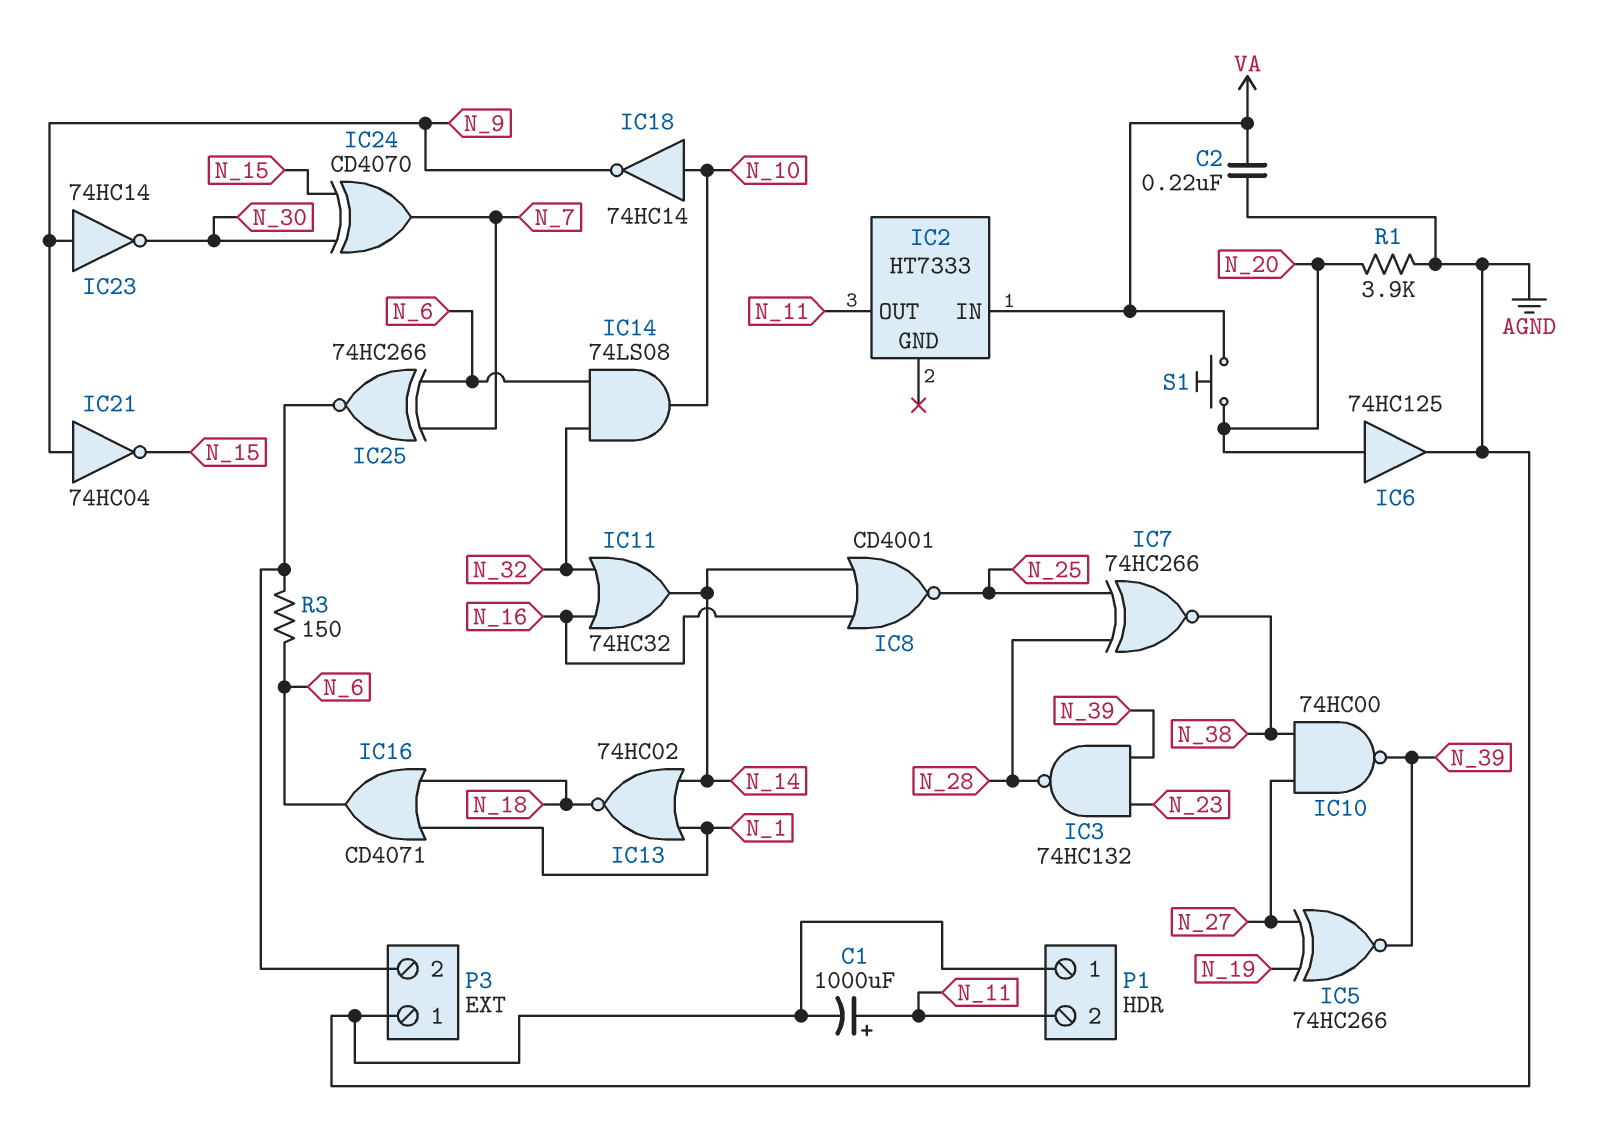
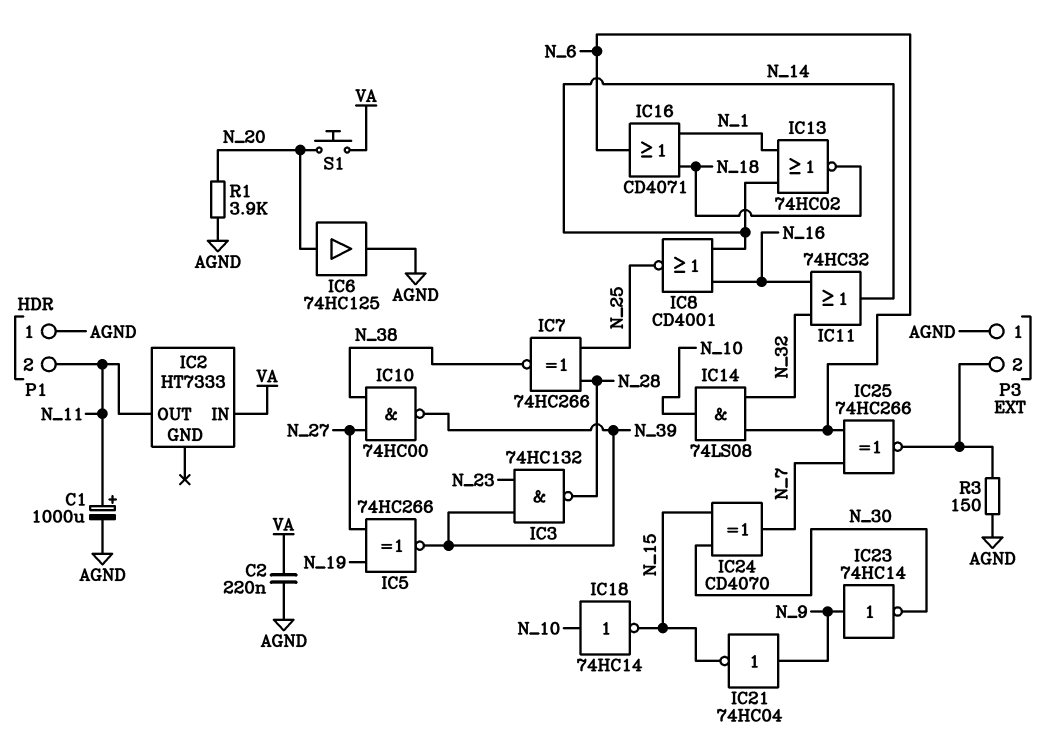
IC18: NOT 74HC14 (in N_10, out N_9) -> NOT 74HC14 (in N_10, out N_15)
R3: 150 (N_6, P3/2) -> 150 (AGND, P3/2)

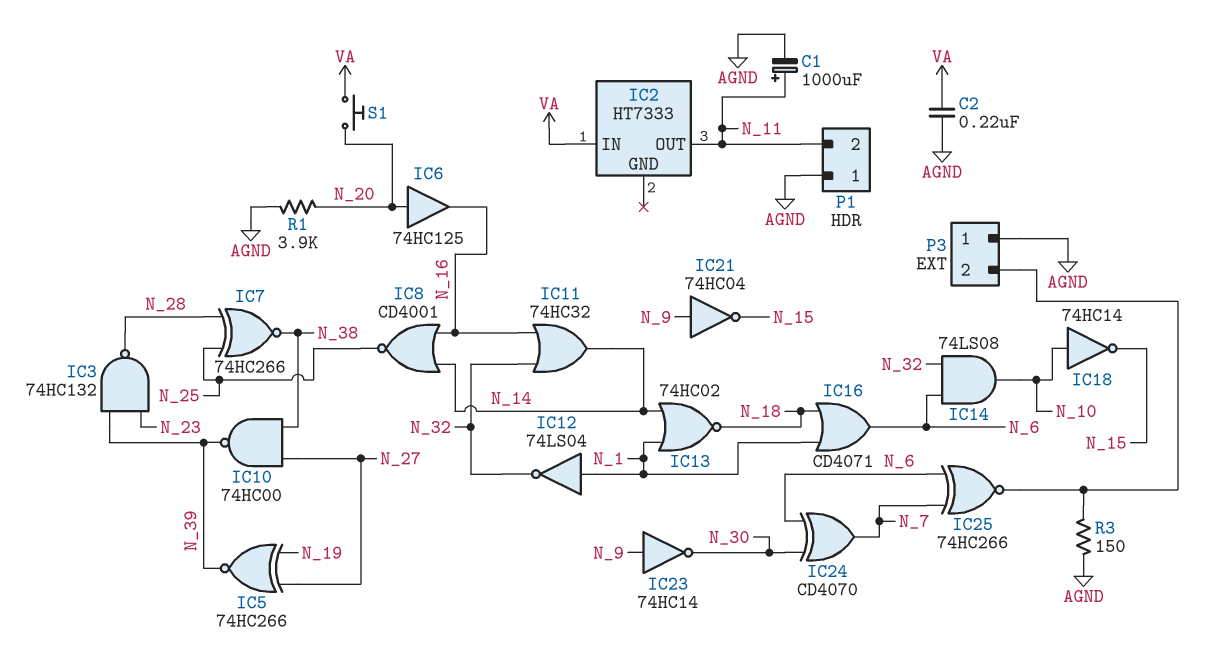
IC6: buffer 74HC125 (in N_20, out AGND) -> buffer 74HC125 (in N_20, out N_16)
IC12: none -> NOT 74LS04 (in N_1, out N_32)
IC24: XOR CD4070 (in N_15, in N_30, out N_7) -> XOR CD4070 (in N_6, in N_30, out N_7)

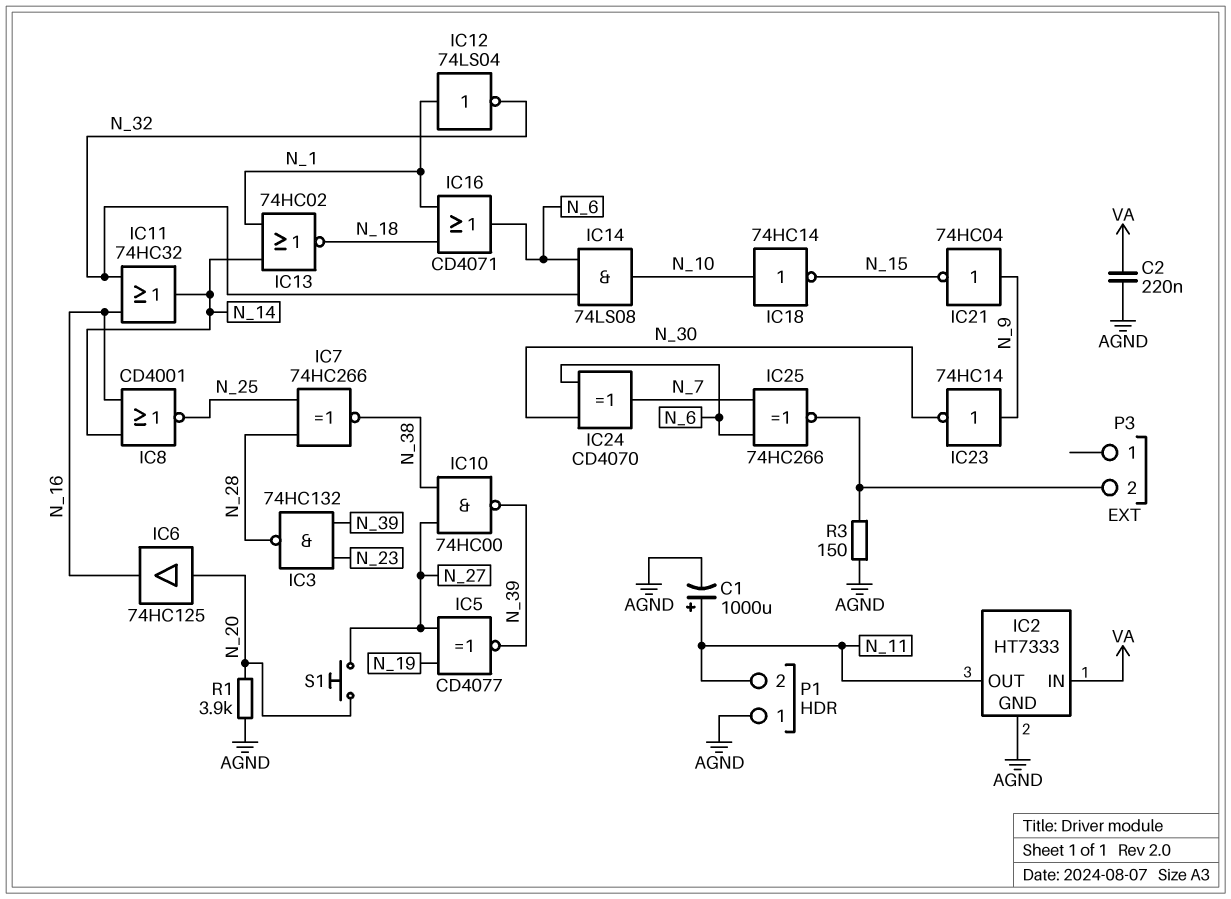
IC2 pin GND: none -> AGND
IC5: XNOR 74HC266 (in N_19, in N_27, out N_39) -> XNOR CD4077 (in N_19, in N_27, out N_39)
P3 pin 1: AGND -> none
S1: button (N_20, VA) -> button (N_20, N_27)

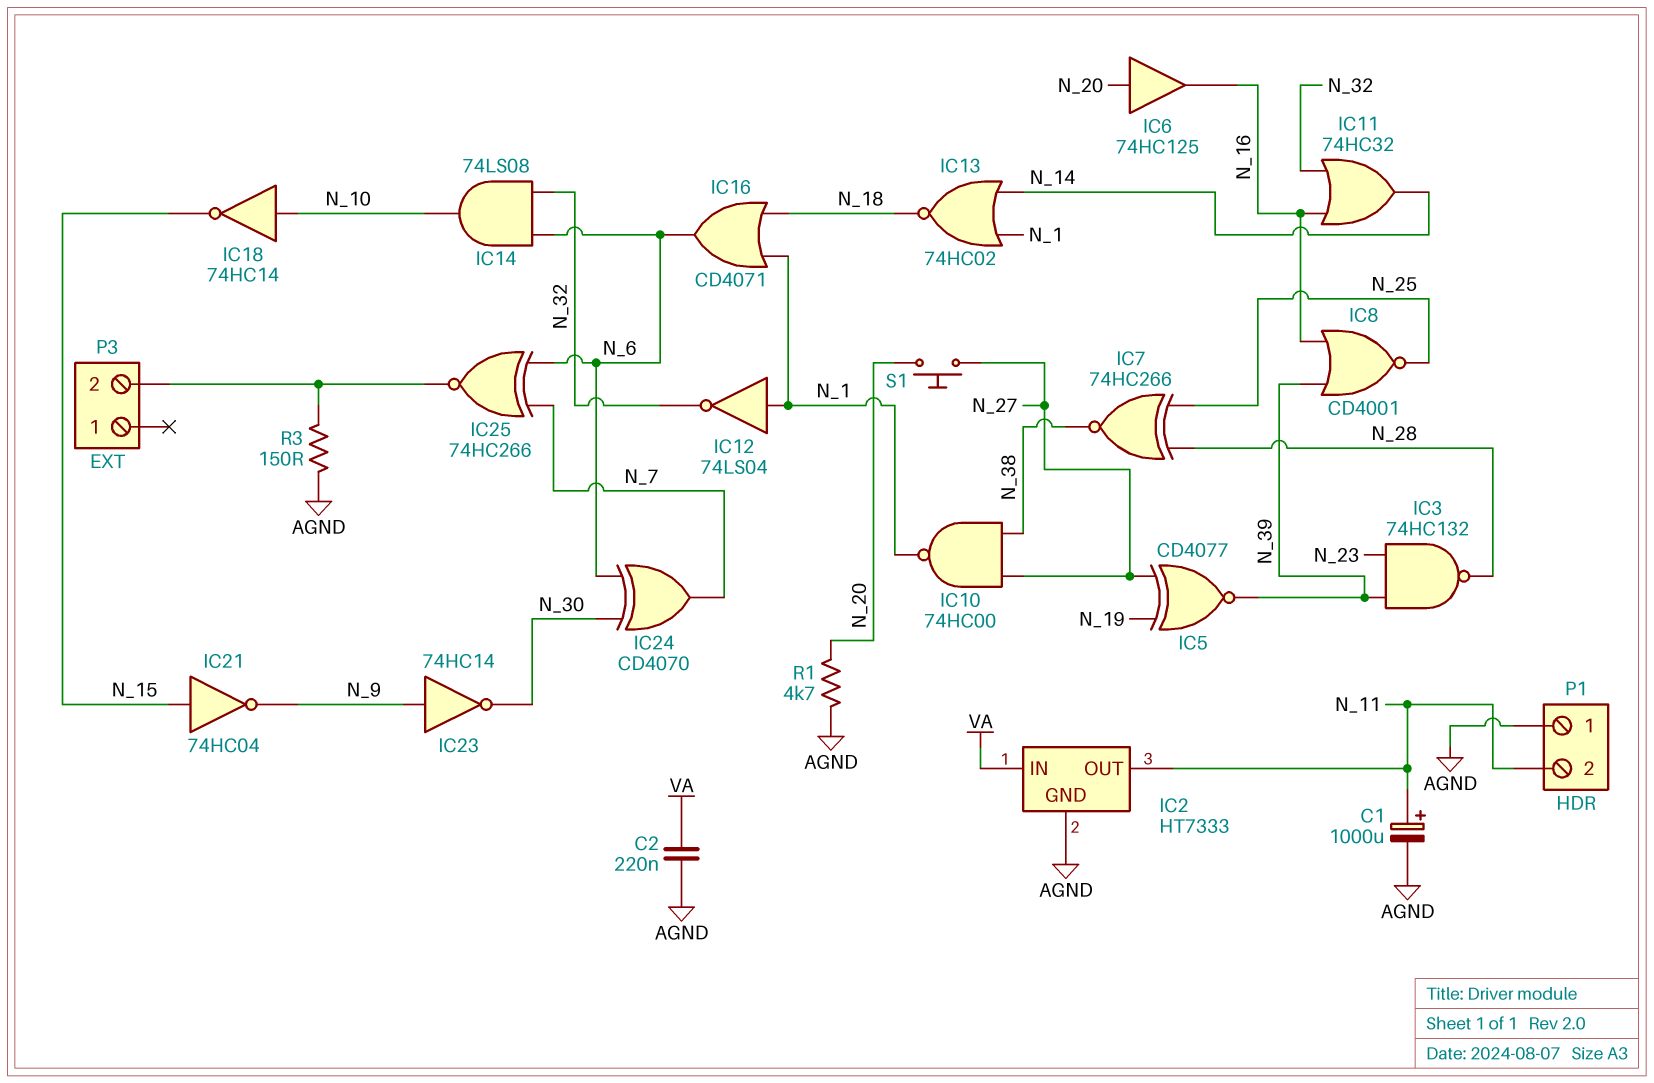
IC8: NOR CD4001 (in N_14, in N_16, out N_25) -> NOR CD4001 (in N_16, in N_39, out N_25)
IC10: NAND 74HC00 (in N_27, in N_38, out N_39) -> NAND 74HC00 (in N_27, in N_38, out N_1)
IC21: NOT 74HC04 (in N_9, out N_15) -> NOT 74HC04 (in N_15, out N_9)
R1: 3.9k (AGND, N_20) -> 4.7k (AGND, N_20)

